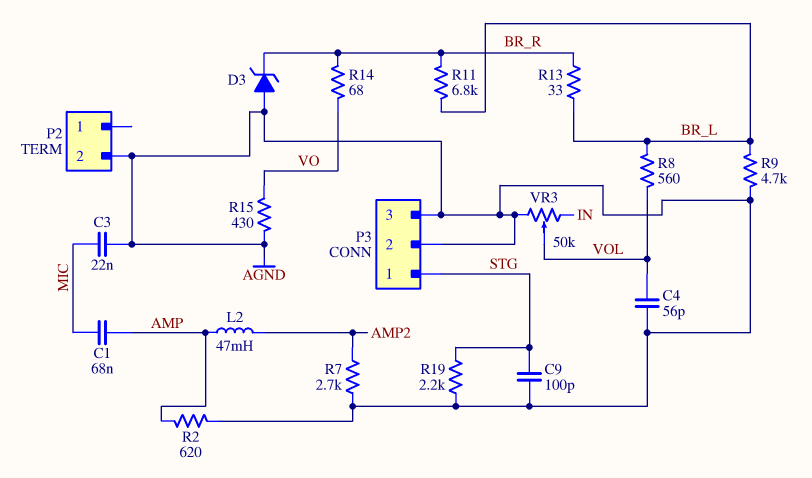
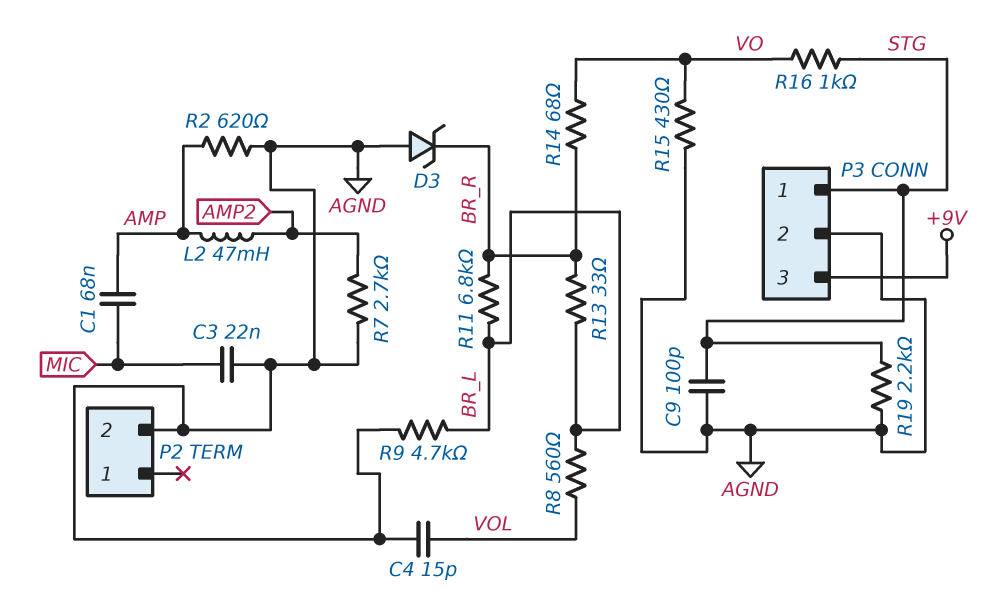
C4: 56pF (AGND, VOL) -> 15pF (AGND, VOL)
P3 pin 3: AGND -> +9V
R16: none -> 1k (STG, VO)
VR3: 50k (AGND, IN, wiper VOL) -> none

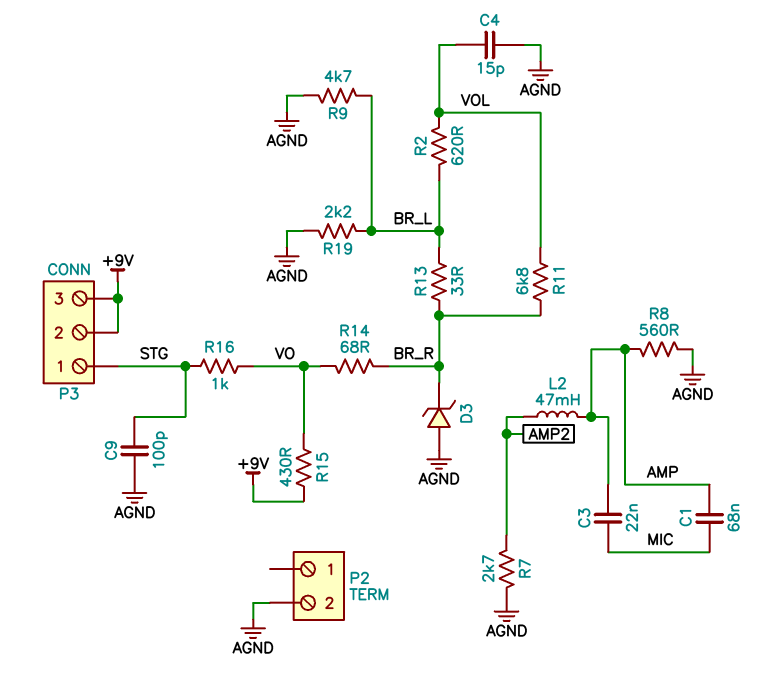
C3: 22nF (AGND, MIC) -> 22nF (AMP, MIC)
P3 pin 2: AGND -> +9V
R2: 620 (AGND, AMP) -> 620 (BR_L, VOL)
R8: 560 (BR_L, VOL) -> 560 (AGND, AMP)
R11: 6.8k (BR_L, BR_R) -> 6.8k (BR_R, VOL)
R15: 430 (AGND, VO) -> 430 (+9V, VO)
R19: 2.2k (AGND, STG) -> 2.2k (AGND, BR_L)

